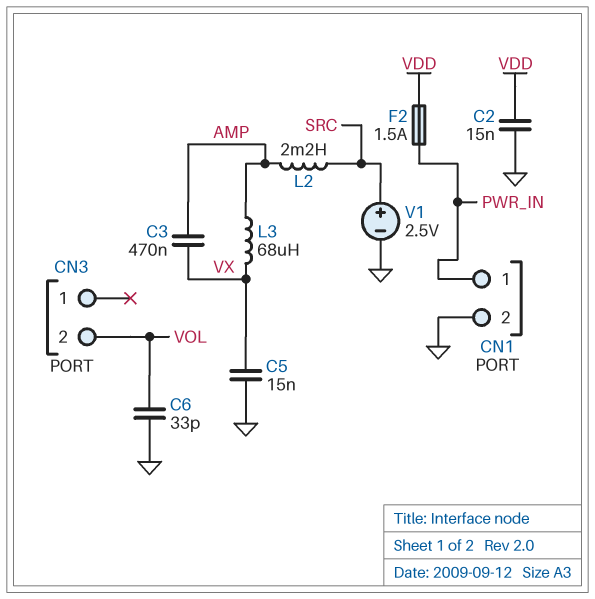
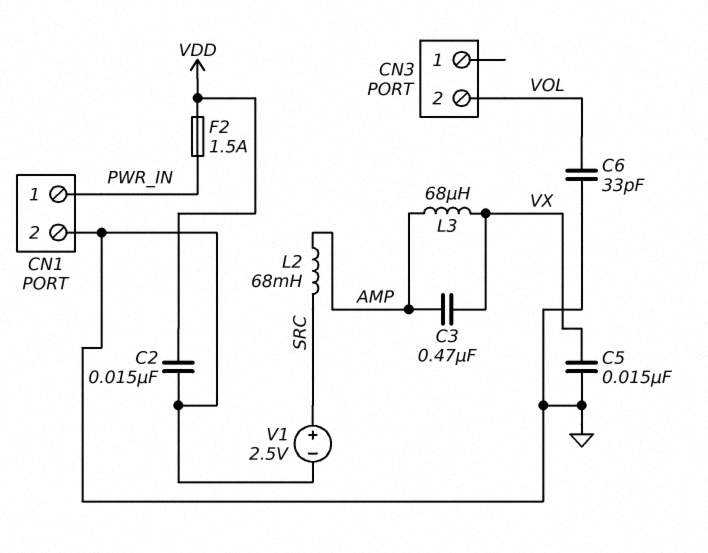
L2: 2.2mH (AMP, SRC) -> 68mH (AMP, SRC)

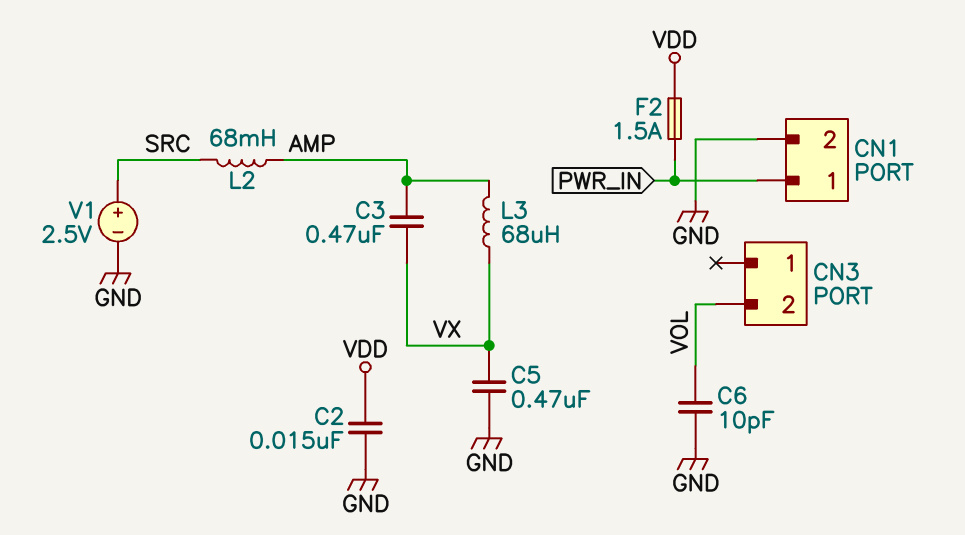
C5: 15nF (GND, VX) -> 470nF (GND, VX)
C6: 33pF (GND, VOL) -> 10pF (GND, VOL)

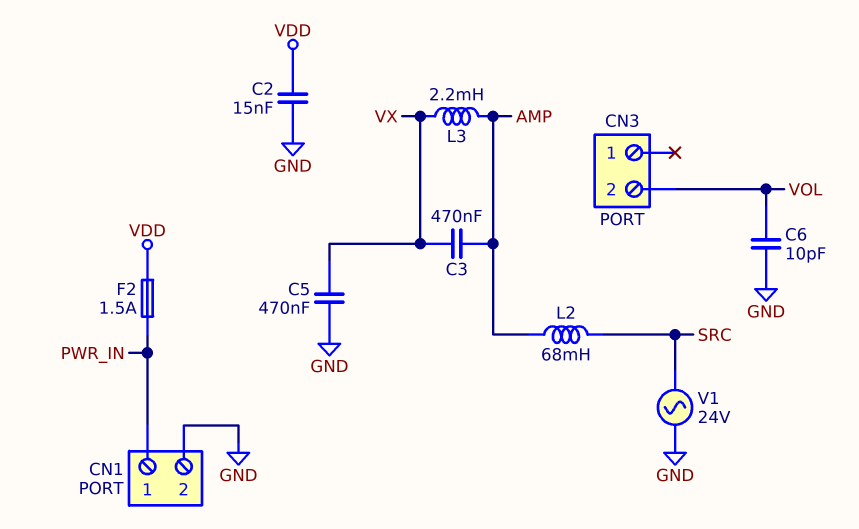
L3: 68uH (AMP, VX) -> 2.2mH (AMP, VX)
V1: 2.5V (plus SRC, minus GND) -> AC 24V (GND, SRC)

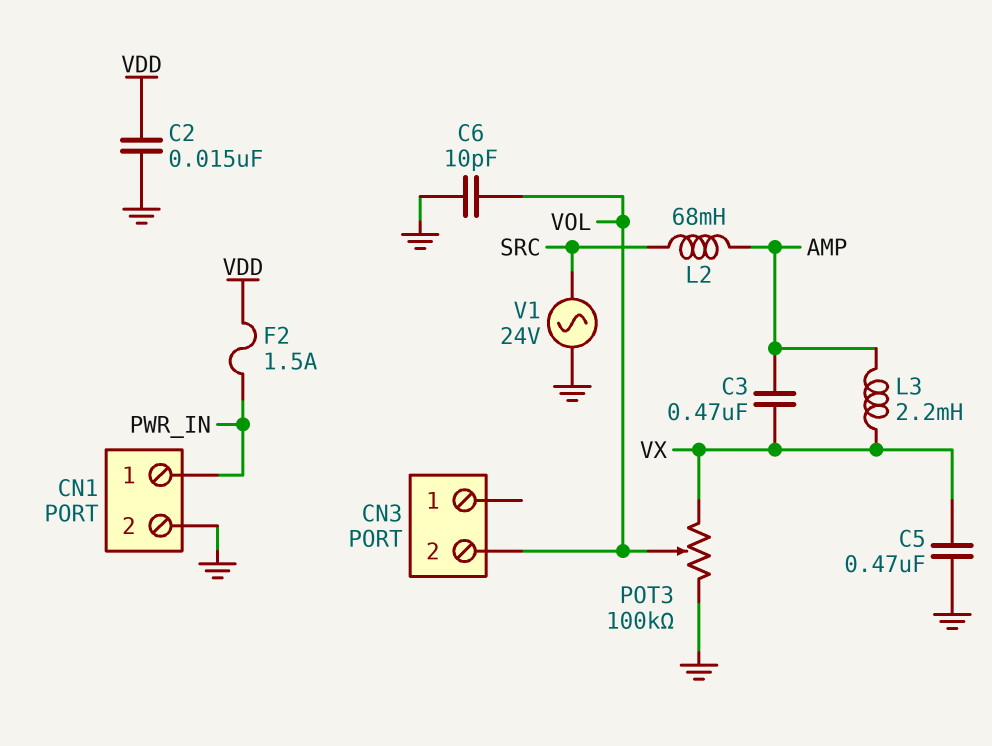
POT3: none -> 100k (GND, VX, wiper VOL)

